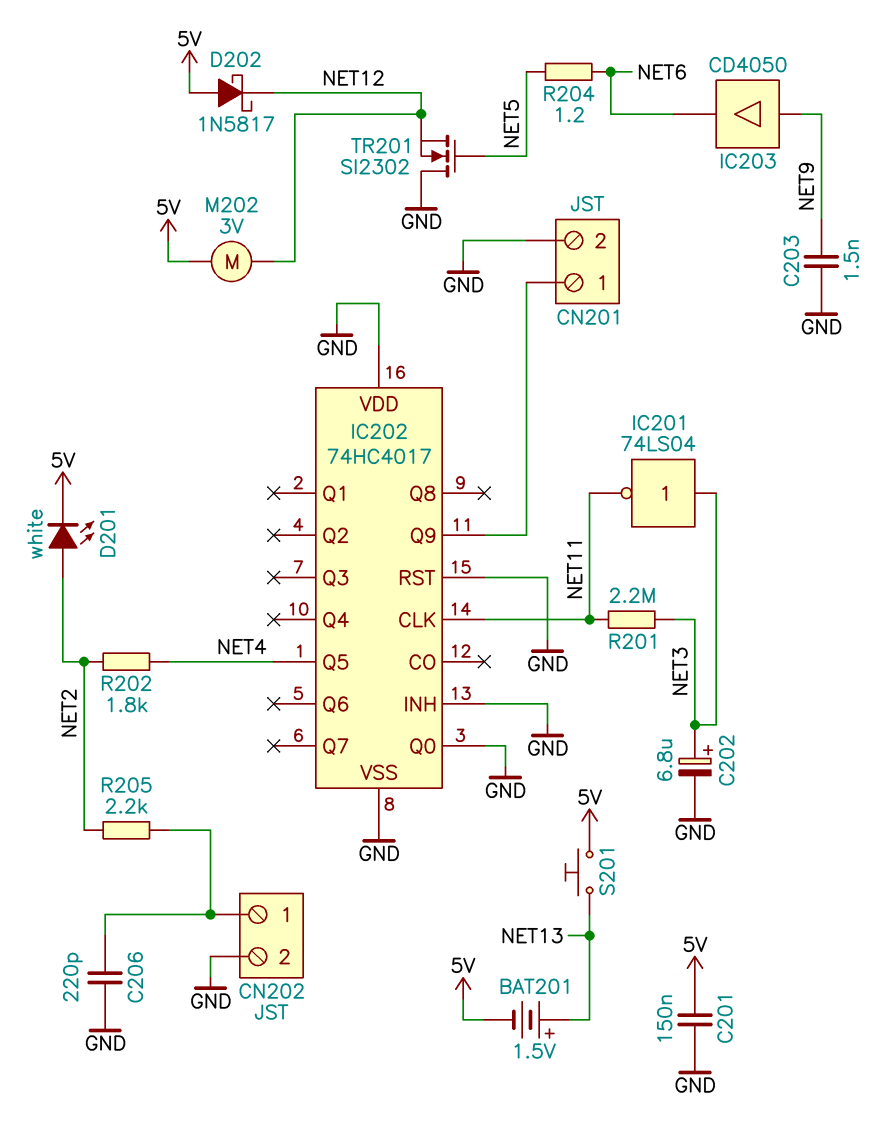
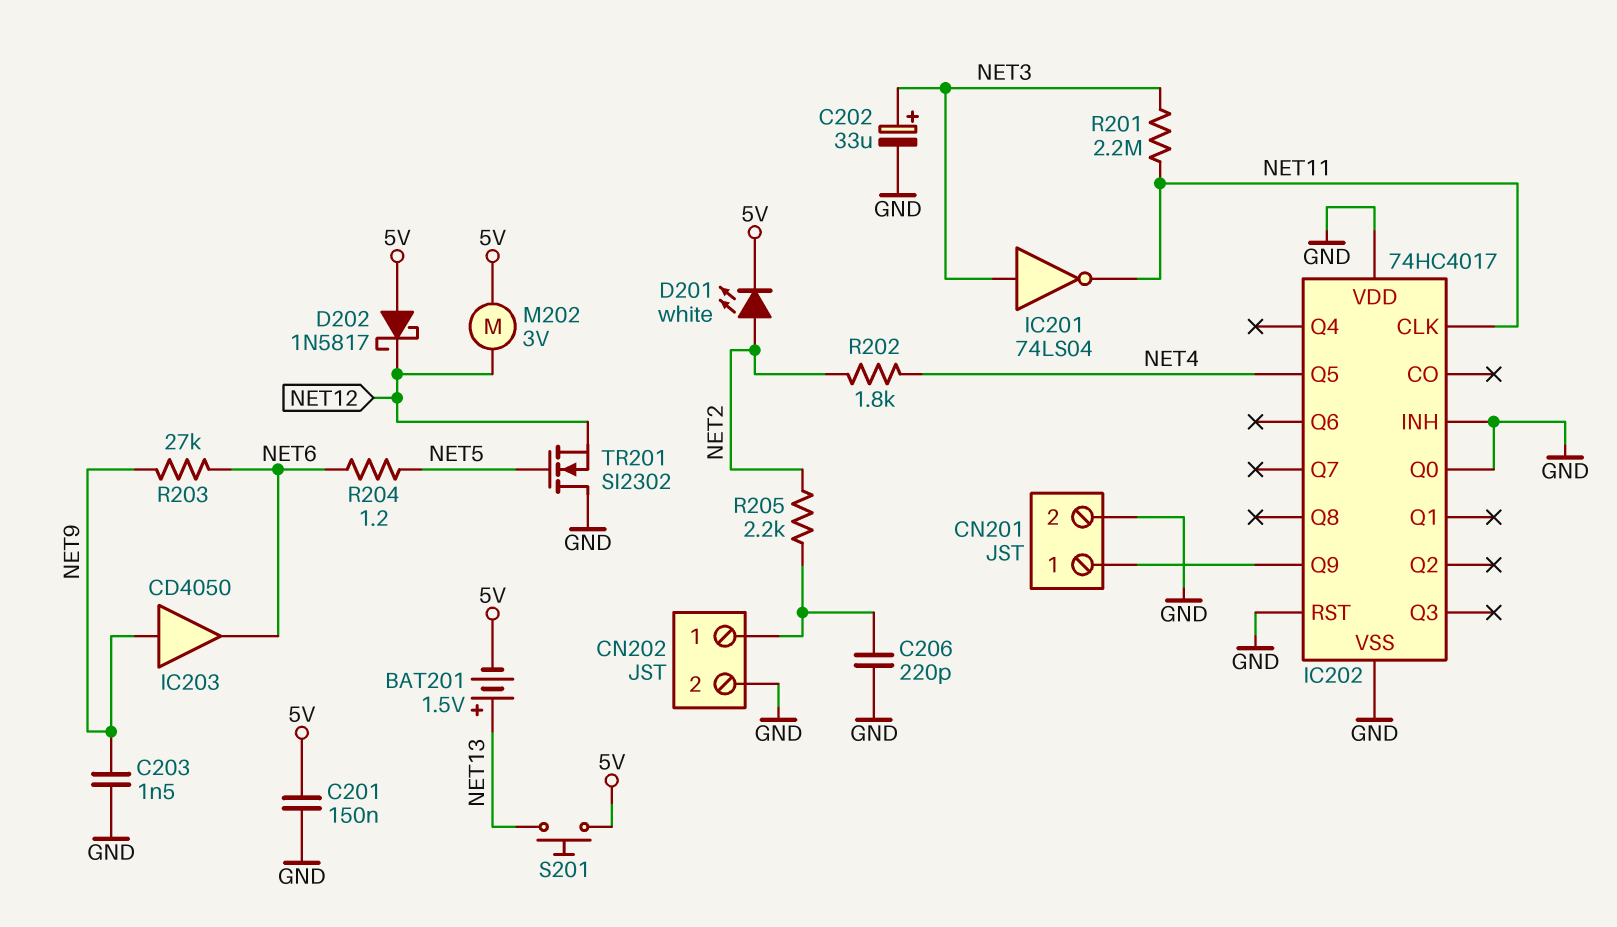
C202: 6.8uF (plus NET3, minus GND) -> 33uF (plus NET3, minus GND)
R203: none -> 27k (NET6, NET9)

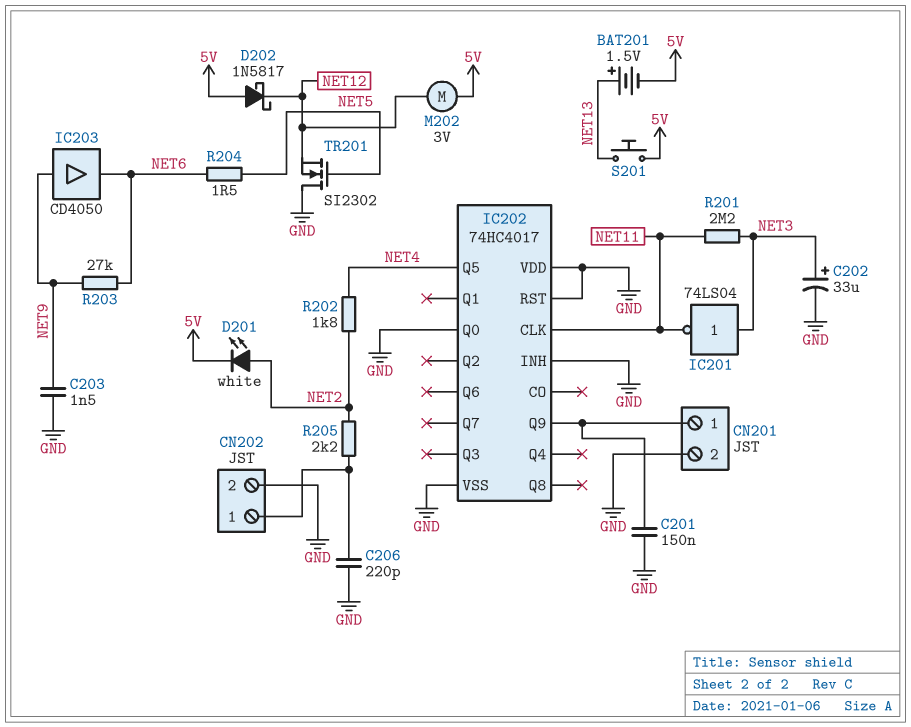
C201: 150nF (5V, GND) -> 150nF (CN201/1, GND)
R204: 1.2 (NET5, NET6) -> 1.5 (NET5, NET6)

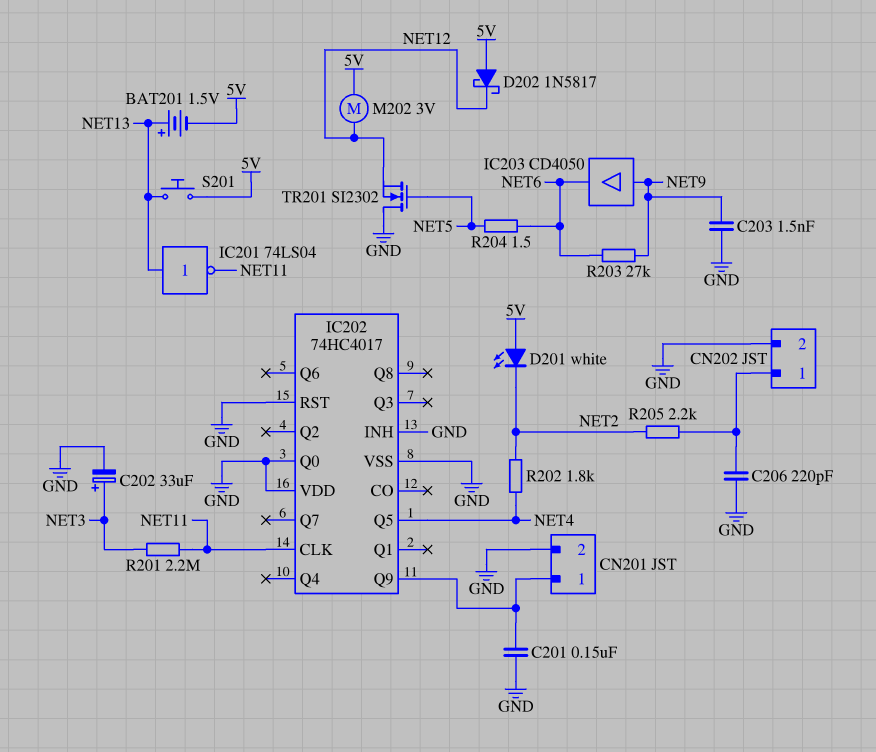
D201: LED white (A NET2, K 5V) -> LED white (A 5V, K NET2)
IC201: NOT 74LS04 (in NET3, out NET11) -> NOT 74LS04 (in NET13, out NET11)

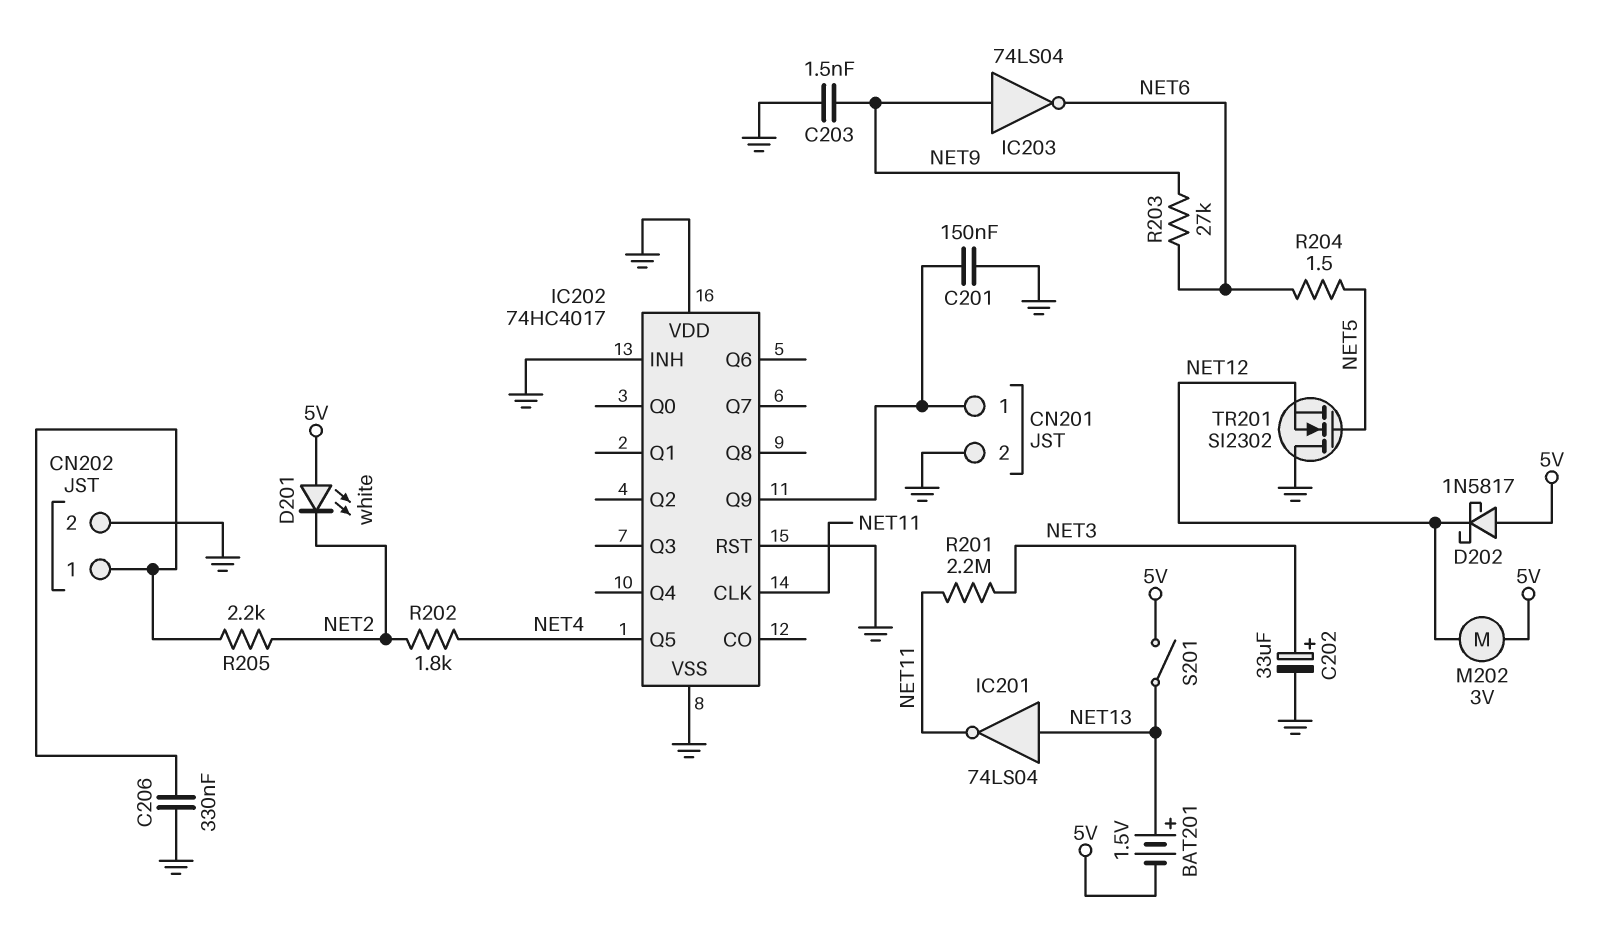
C206: 220pF (CN202/1, GND) -> 330nF (CN202/1, GND)
IC202 pin Q0: GND -> none
IC203: buffer CD4050 (in NET9, out NET6) -> NOT 74LS04 (in NET9, out NET6)
S201: button (5V, NET13) -> switch (5V, NET13)

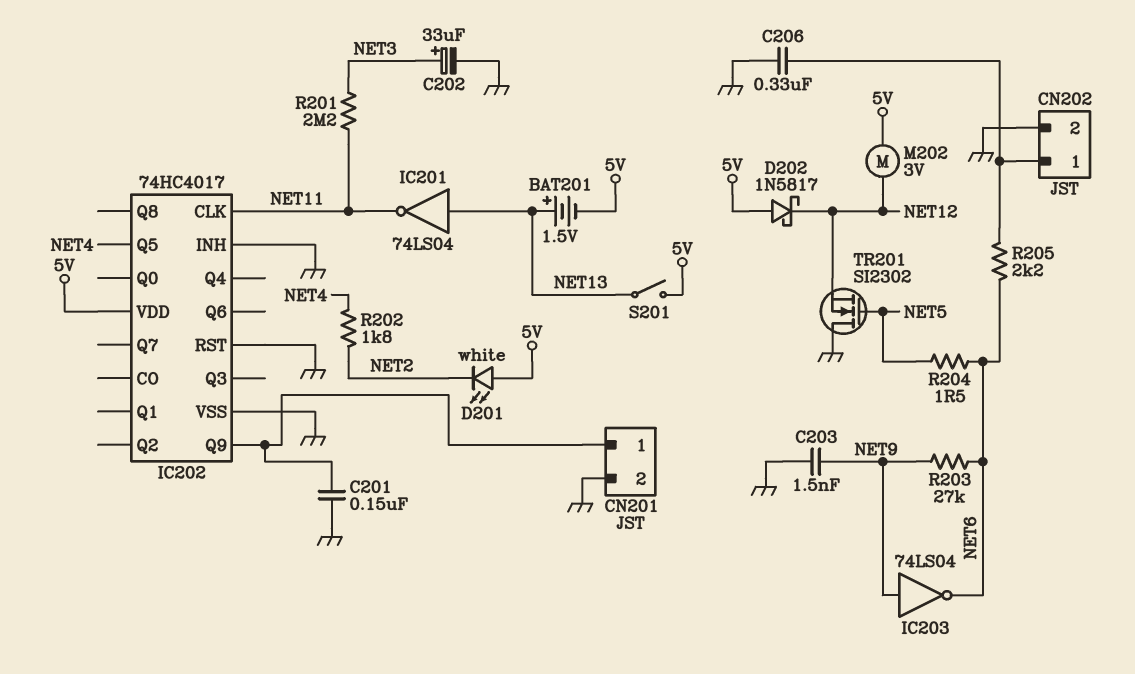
IC202 pin VDD: GND -> 5V
R205: 2.2k (CN202/1, NET2) -> 2.2k (CN202/1, NET6)

